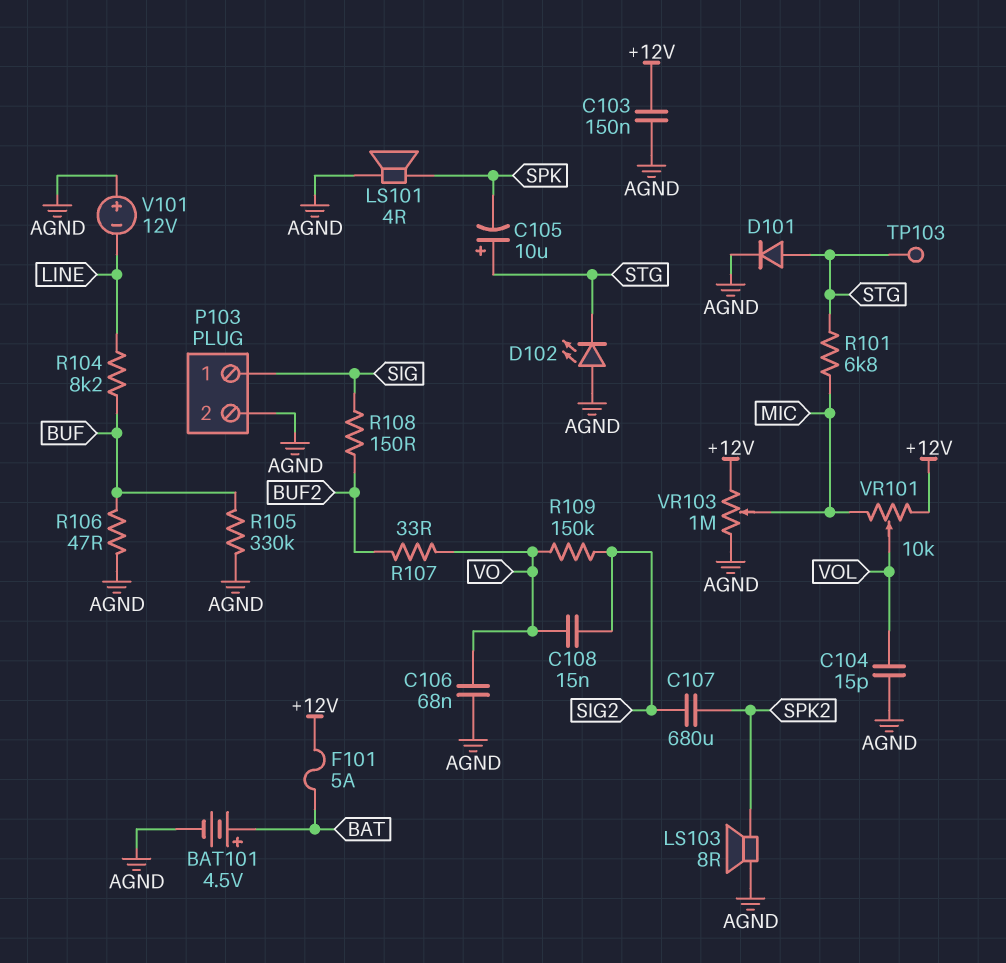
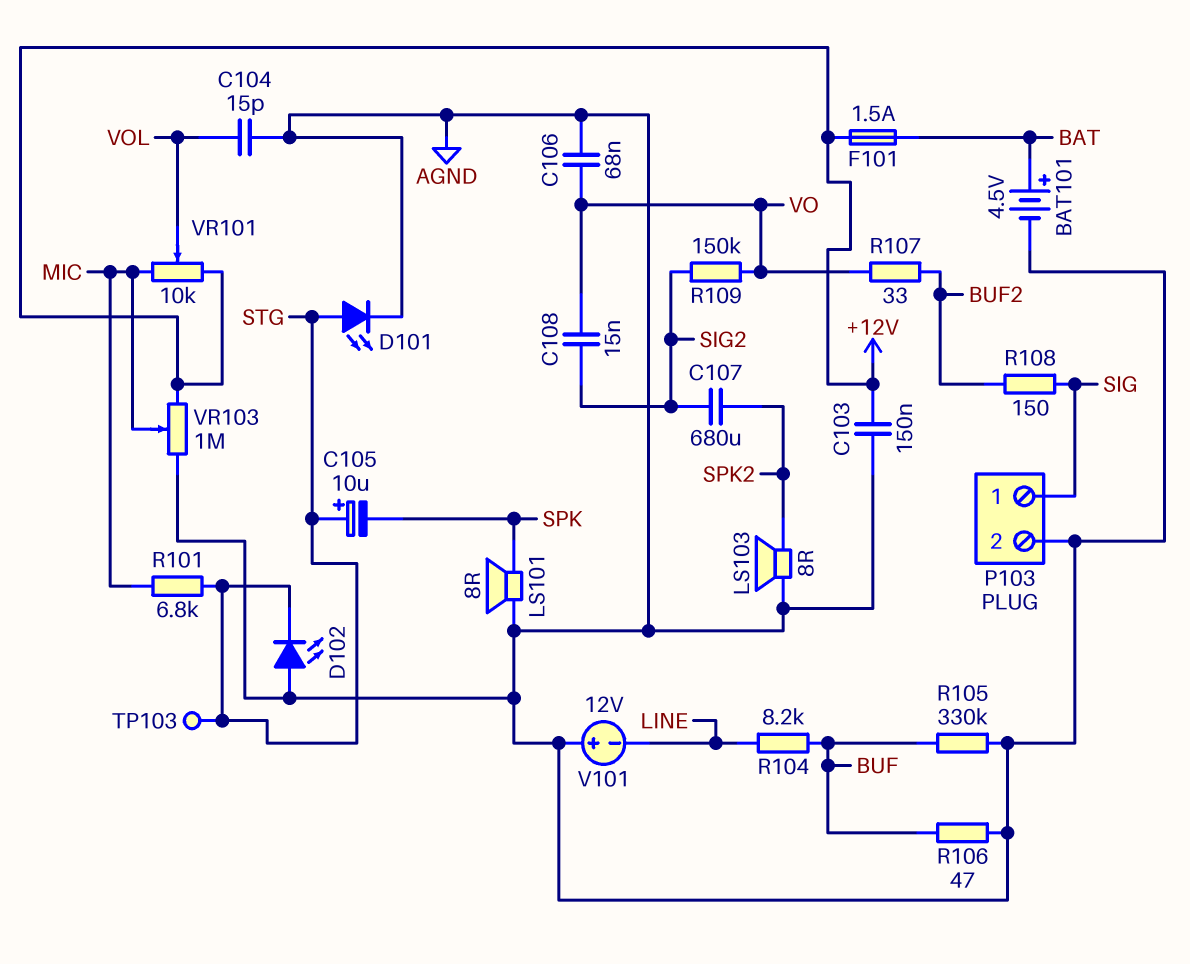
D101: diode (A STG, K AGND) -> LED (A STG, K AGND)
F101: 5A (+12V, BAT) -> 1.5A (+12V, BAT)
LS101: speaker 4R (AGND, SPK) -> speaker 8R (AGND, SPK)

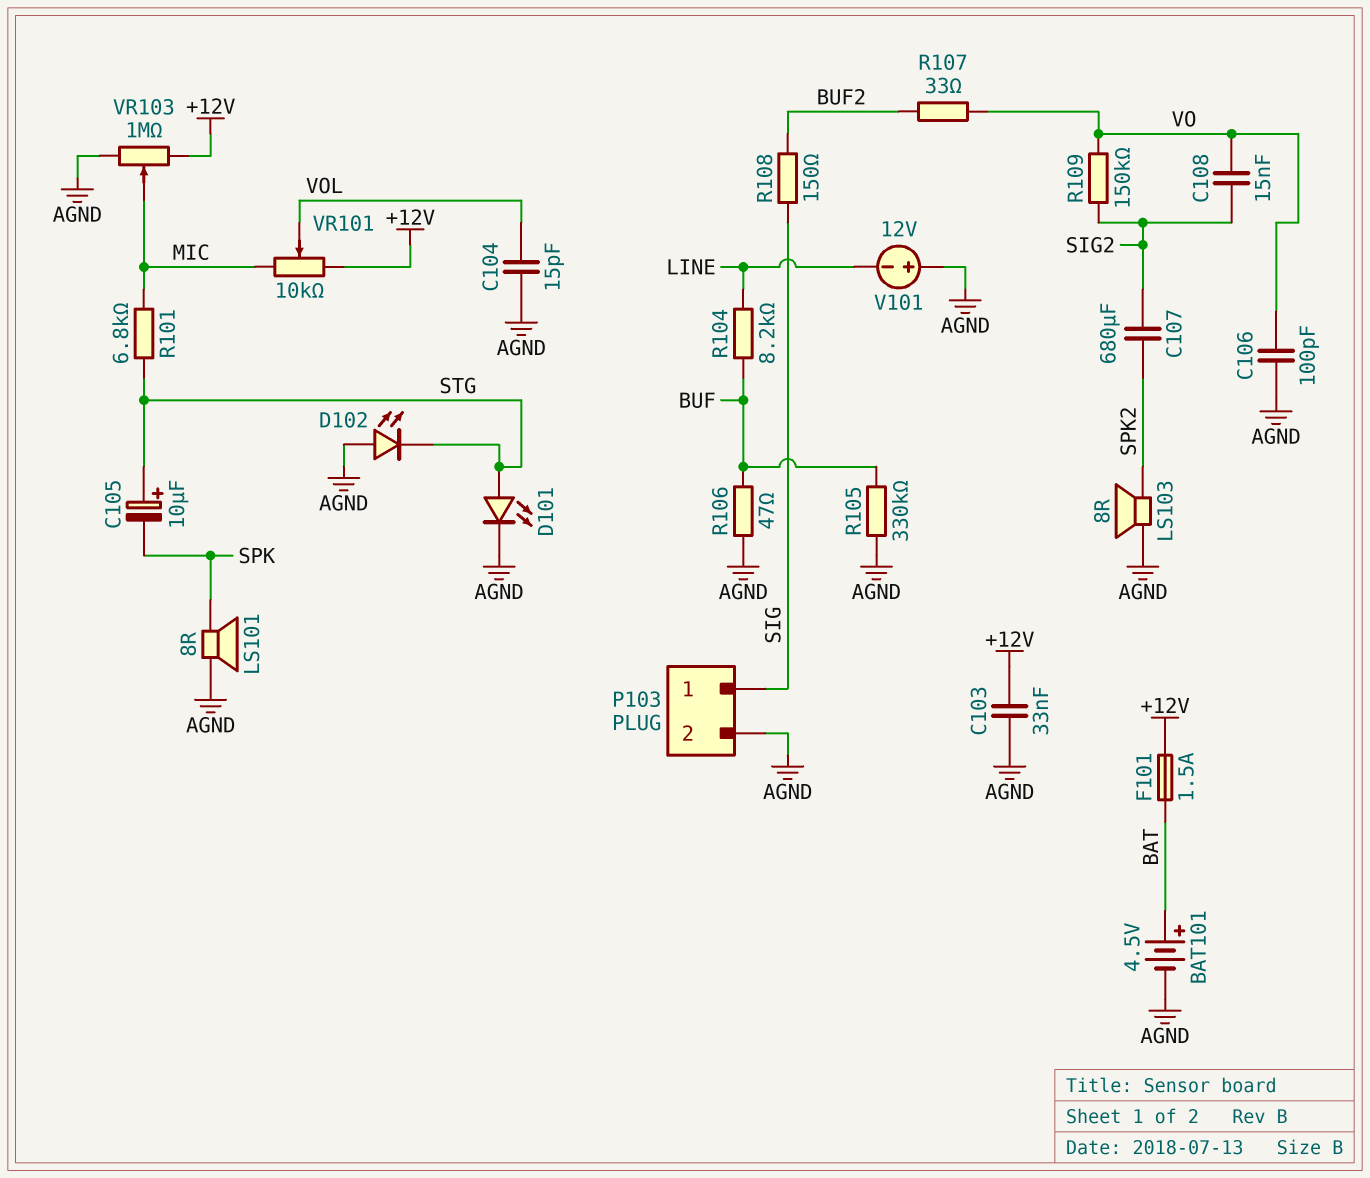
C103: 150nF (+12V, AGND) -> 33nF (+12V, AGND)
C106: 68nF (AGND, VO) -> 100pF (AGND, VO)
TP103: test point (STG) -> none

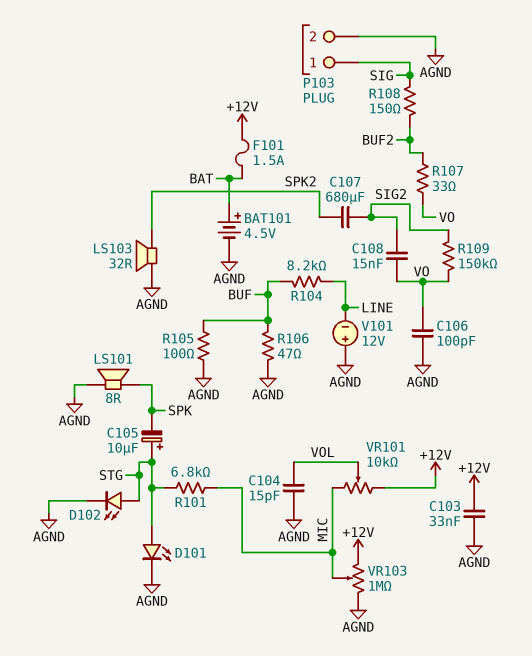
D102: LED (A AGND, K STG) -> LED (A STG, K AGND)
LS103: speaker 8R (AGND, SPK2) -> speaker 32R (AGND, SPK2)
R105: 330k (AGND, BUF) -> 100 (AGND, BUF)

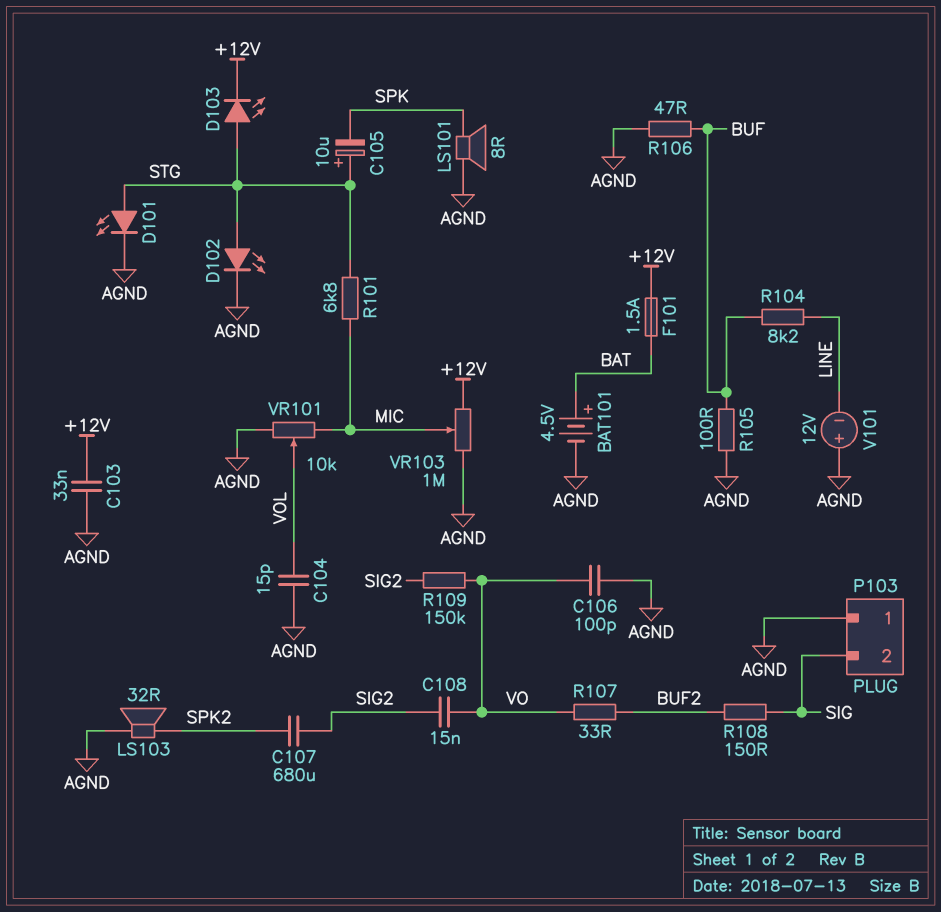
D103: none -> LED (A STG, K +12V)
P103 pin 1: SIG -> AGND
P103 pin 2: AGND -> SIG
VR101: 10k (+12V, MIC, wiper VOL) -> 10k (AGND, MIC, wiper VOL)

